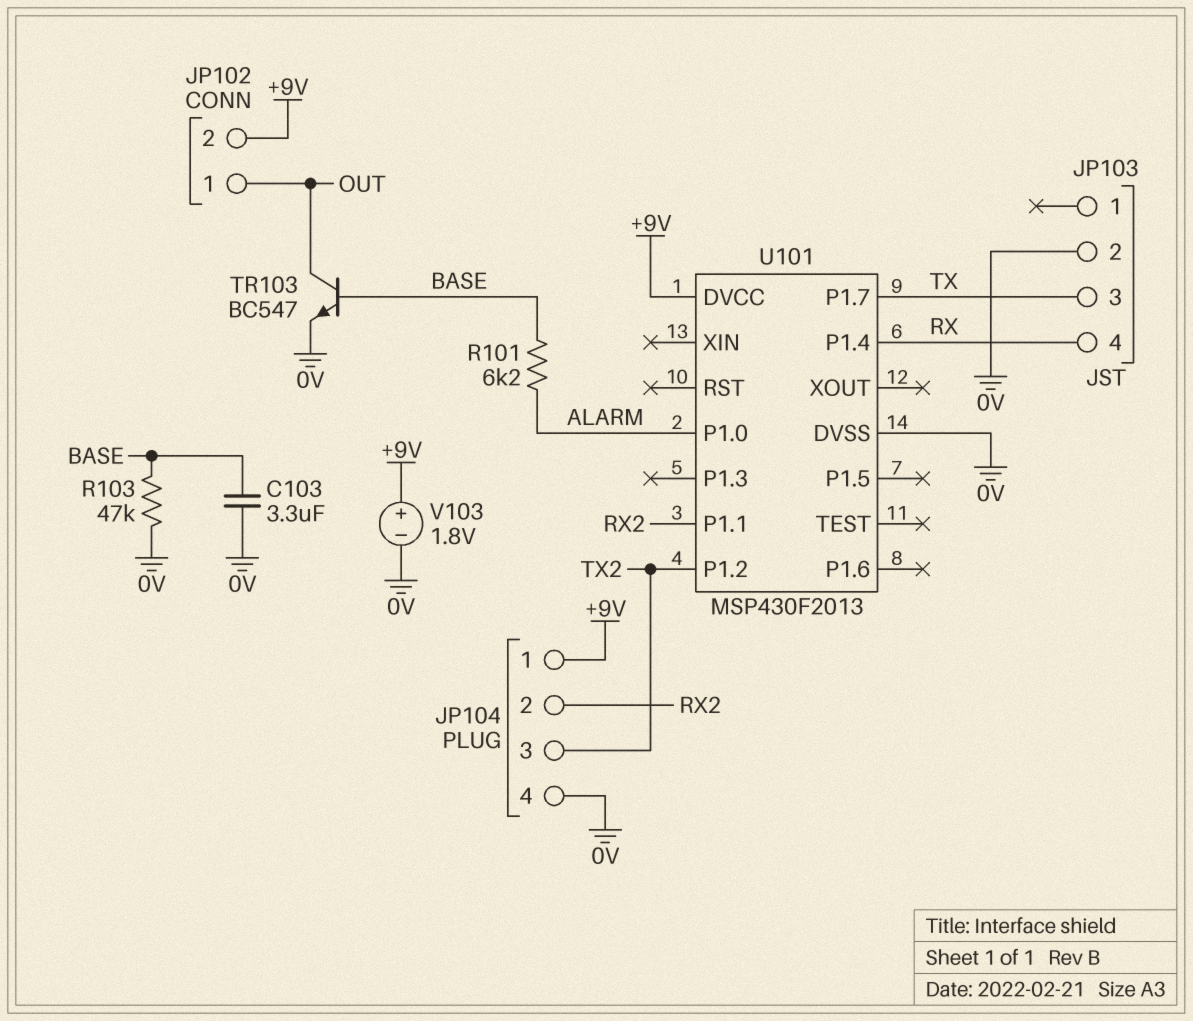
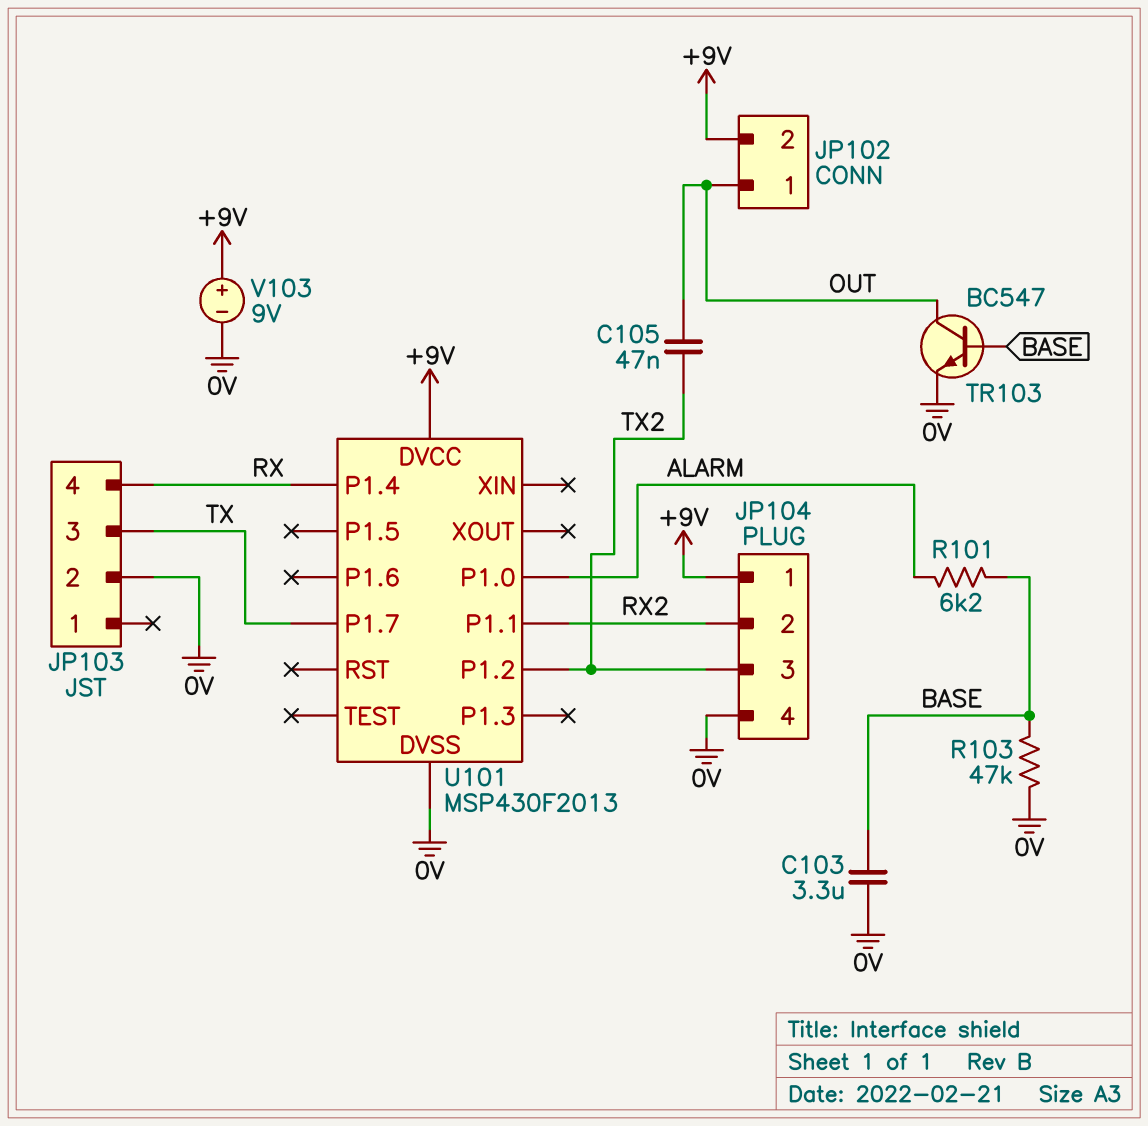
C105: none -> 47nF (OUT, TX2)
V103: 1.8V (plus +9V, minus 0V) -> 9V (plus +9V, minus 0V)

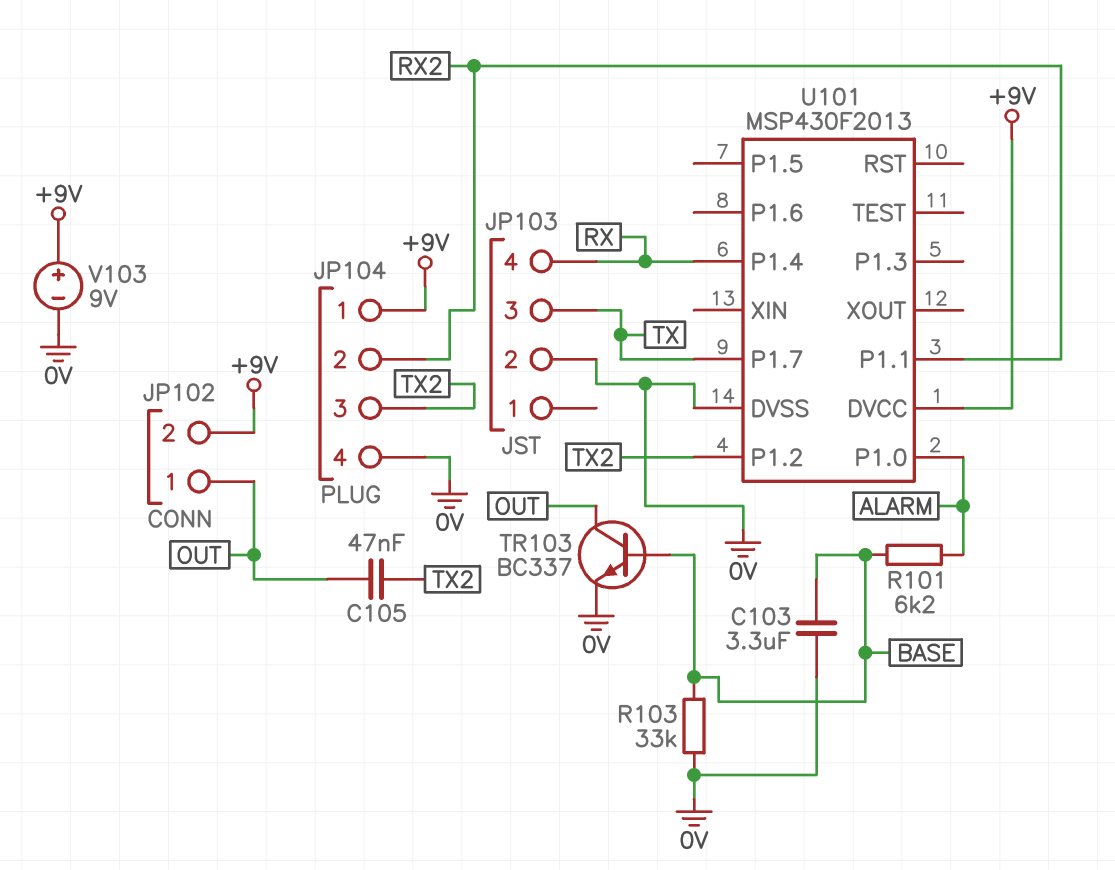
R103: 47k (0V, BASE) -> 33k (0V, BASE)
TR103: NPN BC547 (B BASE, C OUT, E 0V) -> NPN BC337 (B BASE, C OUT, E 0V)

